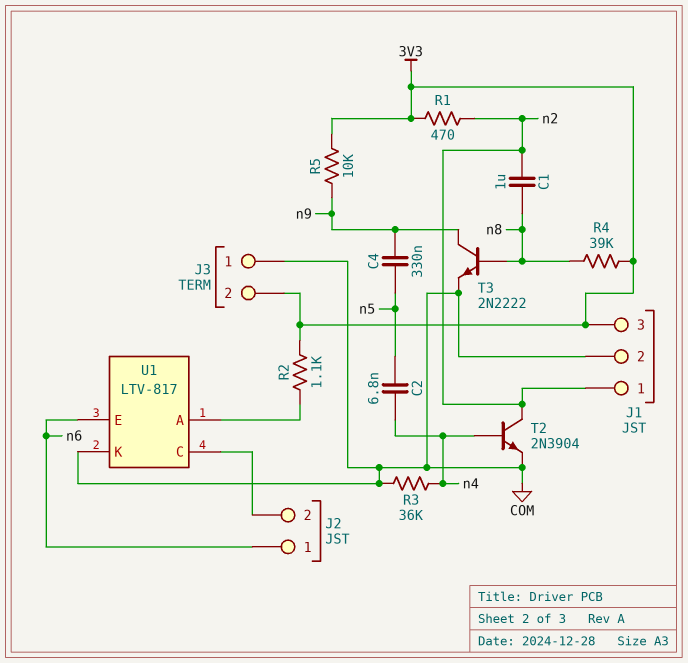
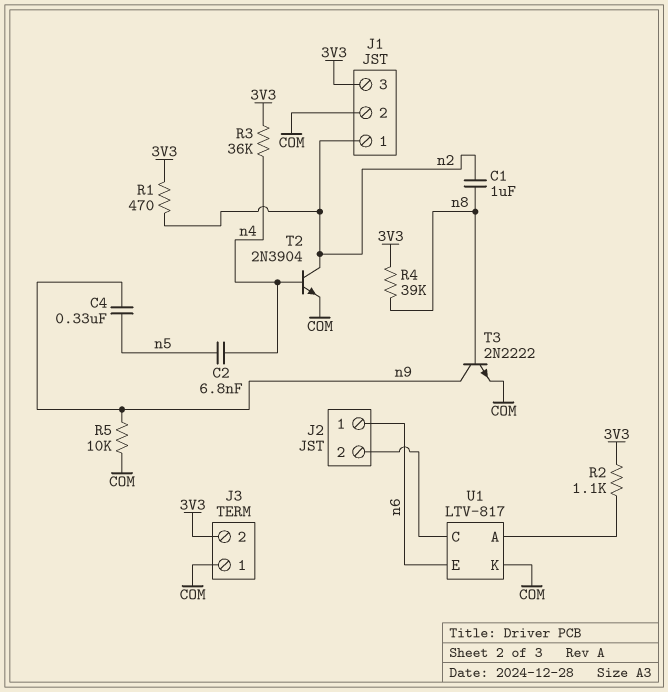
R3: 36k (COM, n4) -> 36k (3V3, n4)
R5: 10k (3V3, n9) -> 10k (COM, n9)

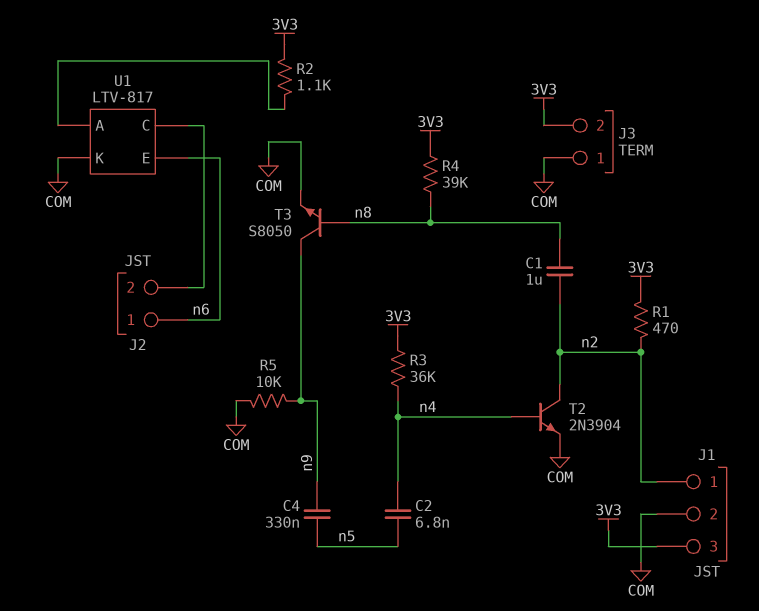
T3: NPN 2N2222 (B n8, C n9, E COM) -> NPN S8050 (B n8, C n9, E COM)

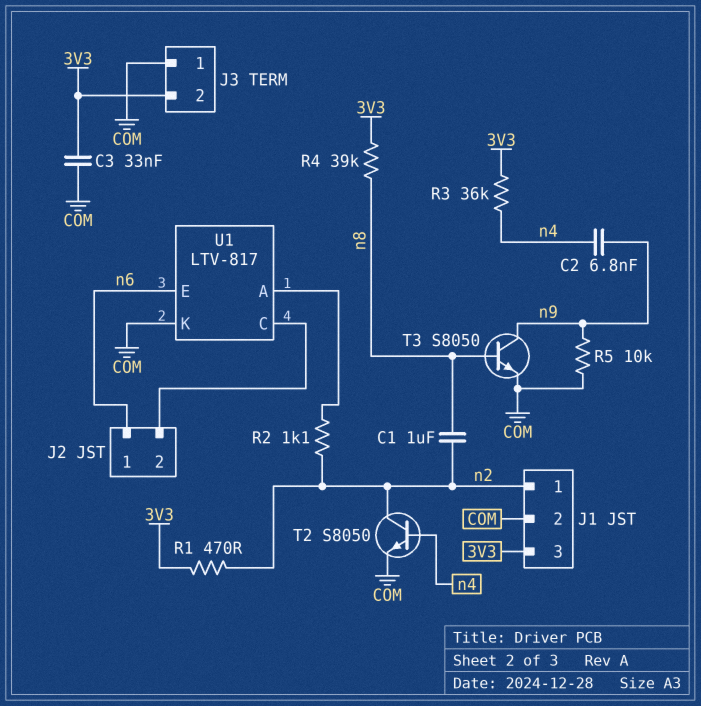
C2: 6.8nF (n4, n5) -> 6.8nF (n4, n9)
C3: none -> 33nF (3V3, COM)
C4: 330nF (n5, n9) -> none
R2: 1.1k (3V3, U1/A) -> 1.1k (U1/A, n2)
T2: NPN 2N3904 (B n4, C n2, E COM) -> NPN S8050 (B n4, C n2, E COM)

